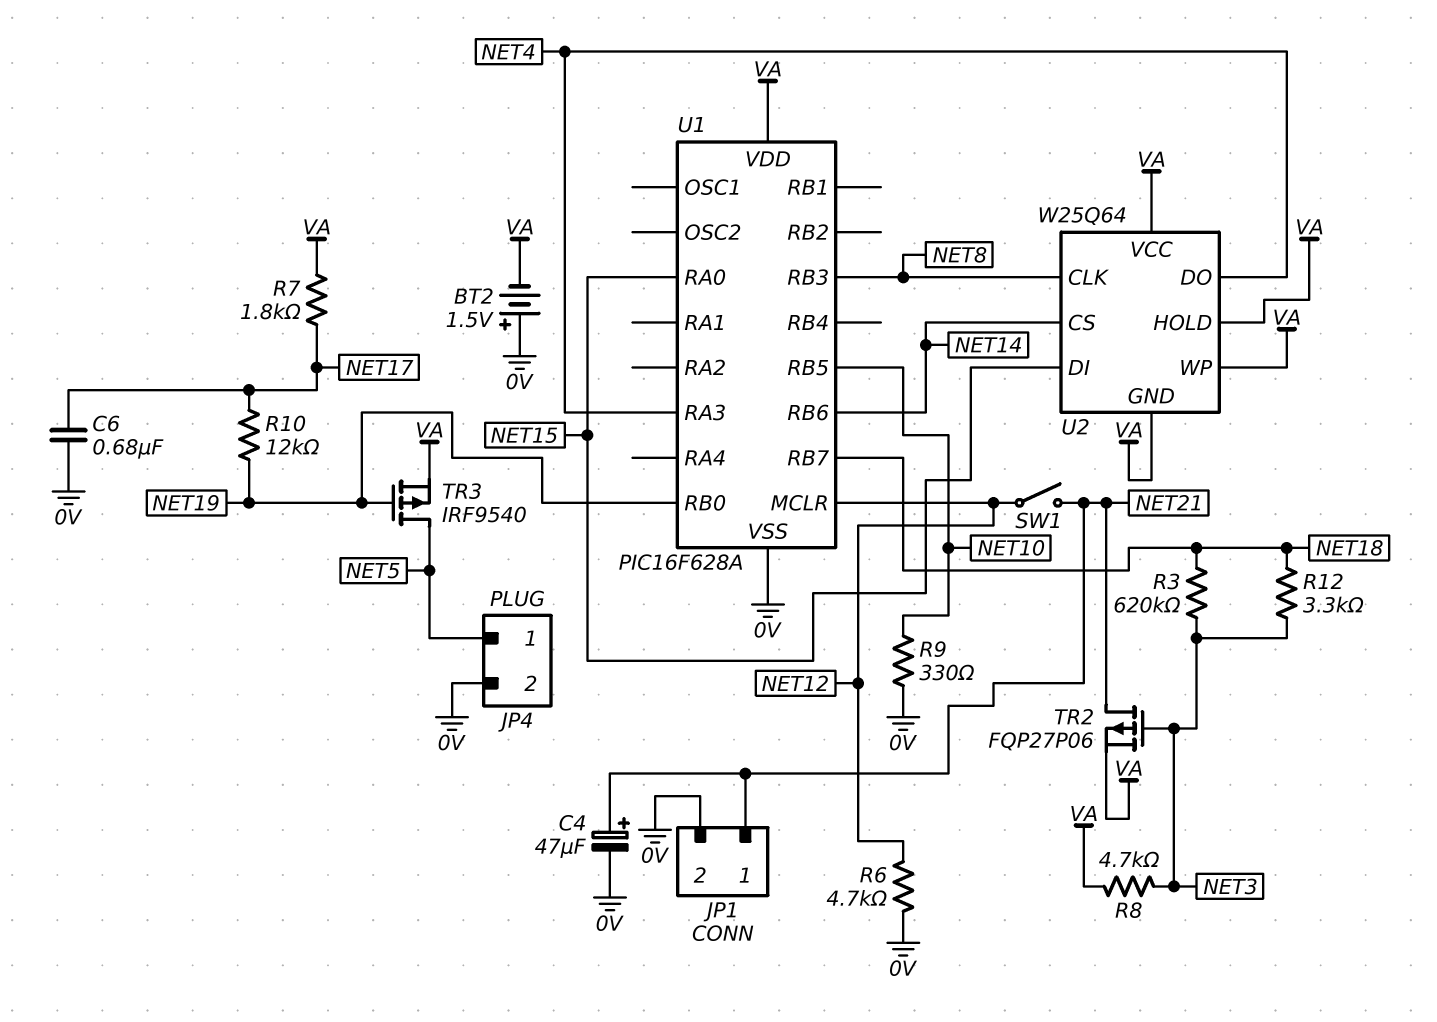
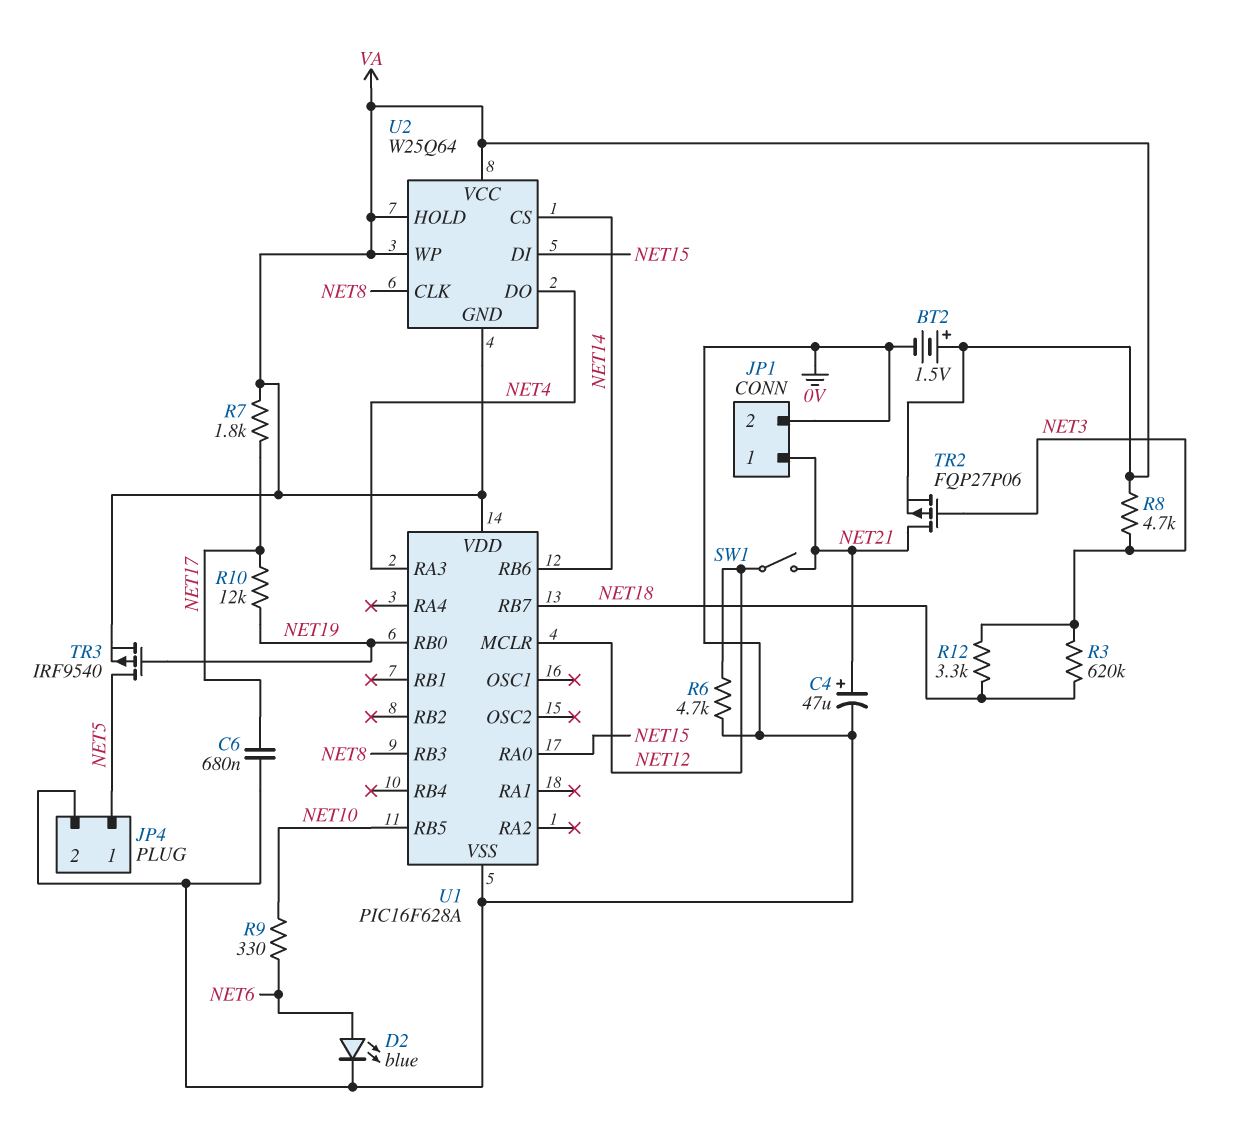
BT2: 1.5V (plus 0V, minus VA) -> 1.5V (plus VA, minus 0V)
D2: none -> LED blue (A NET6, K 0V)
R9: 330 (0V, NET10) -> 330 (NET6, NET10)

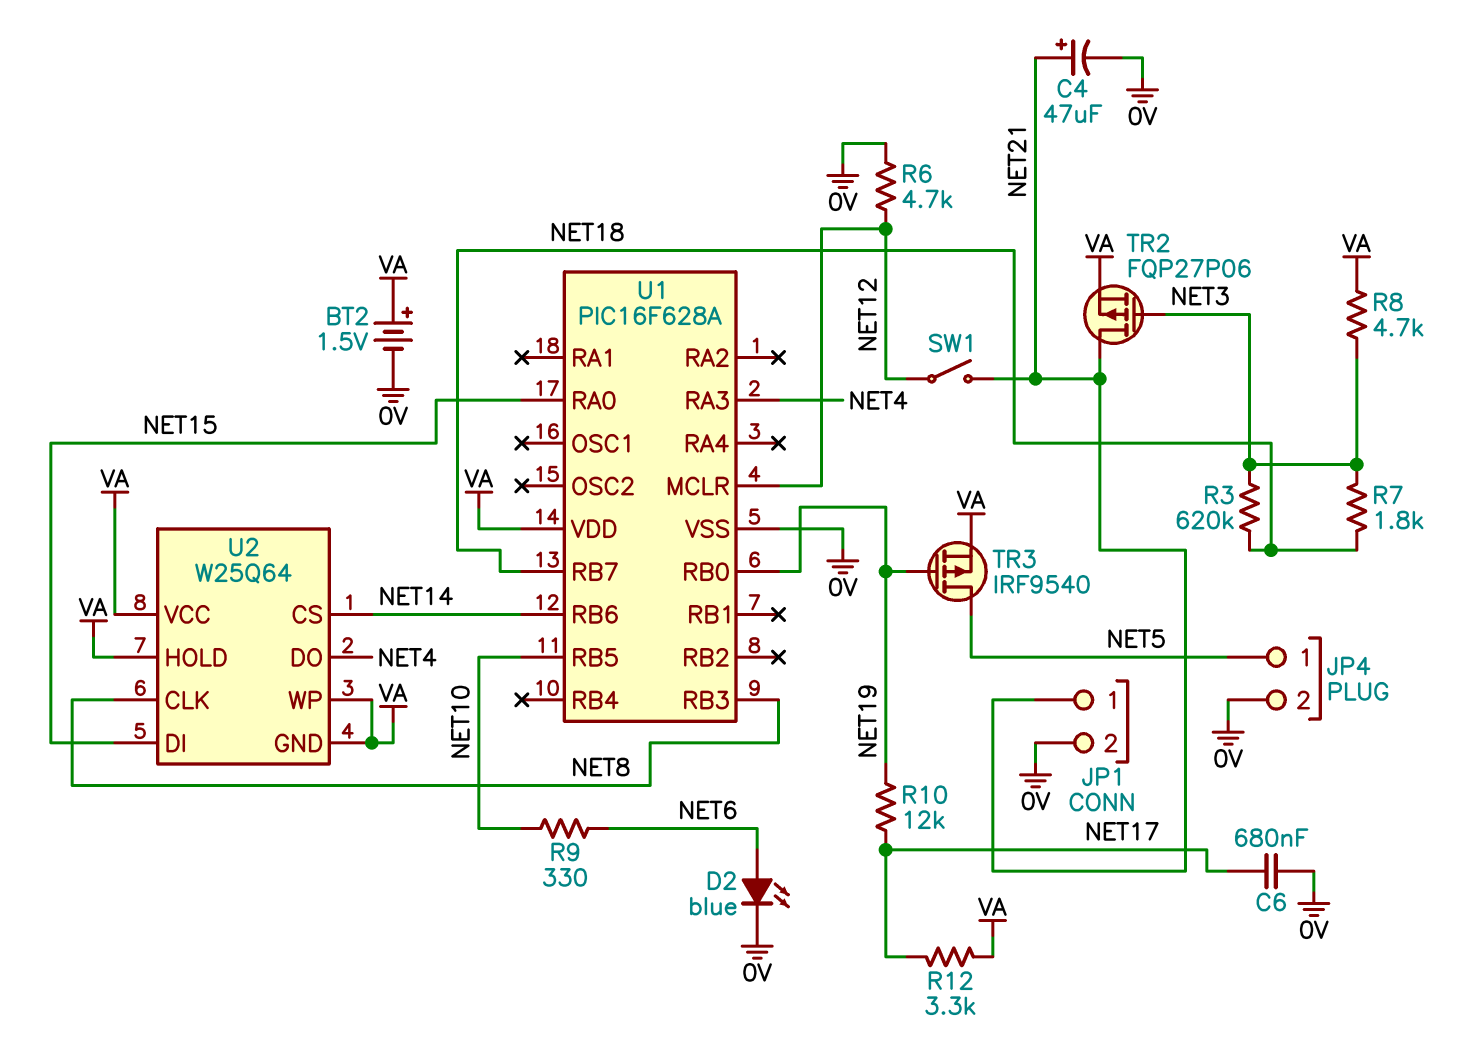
R7: 1.8k (NET17, VA) -> 1.8k (NET3, NET18)
R12: 3.3k (NET3, NET18) -> 3.3k (NET17, VA)

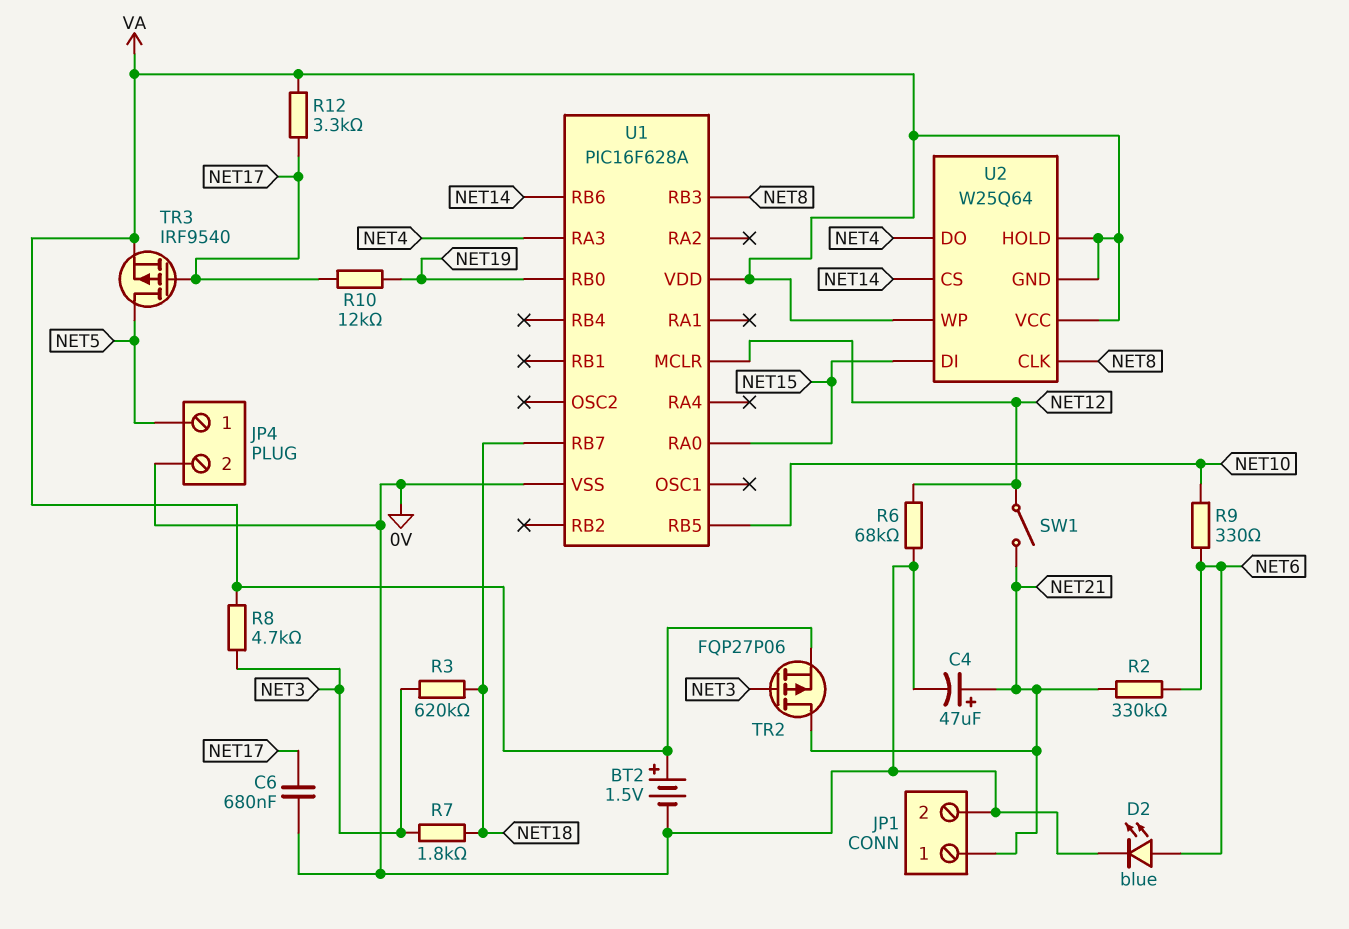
R2: none -> 330k (NET6, NET21)
R6: 4.7k (0V, NET12) -> 68k (0V, NET12)
TR3: PMOS IRF9540 (G NET19, D NET5, S VA) -> PMOS IRF9540 (G NET17, D NET5, S VA)

